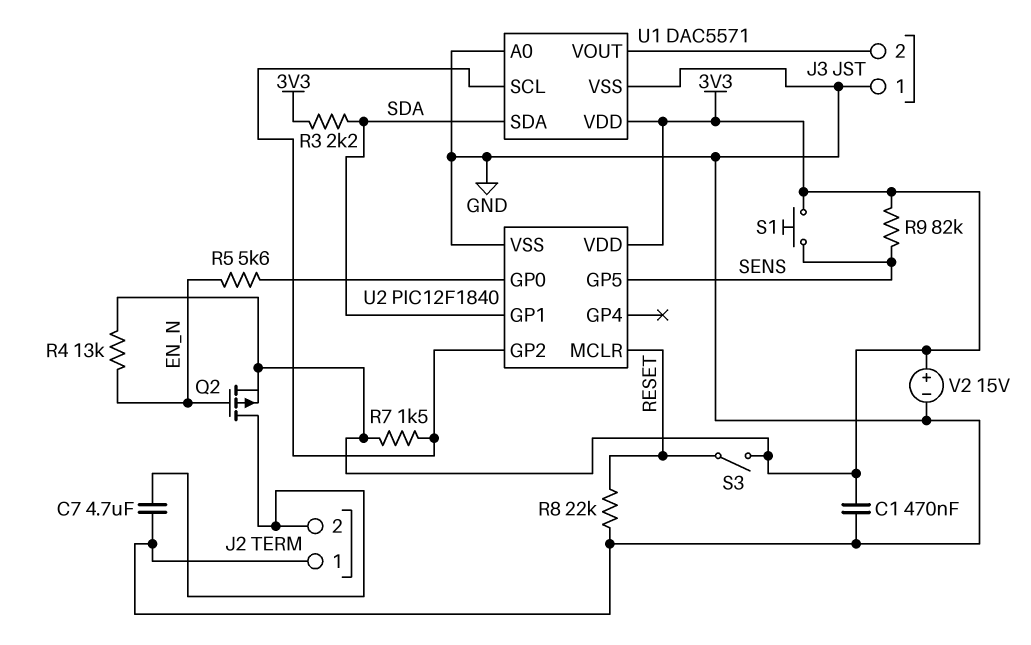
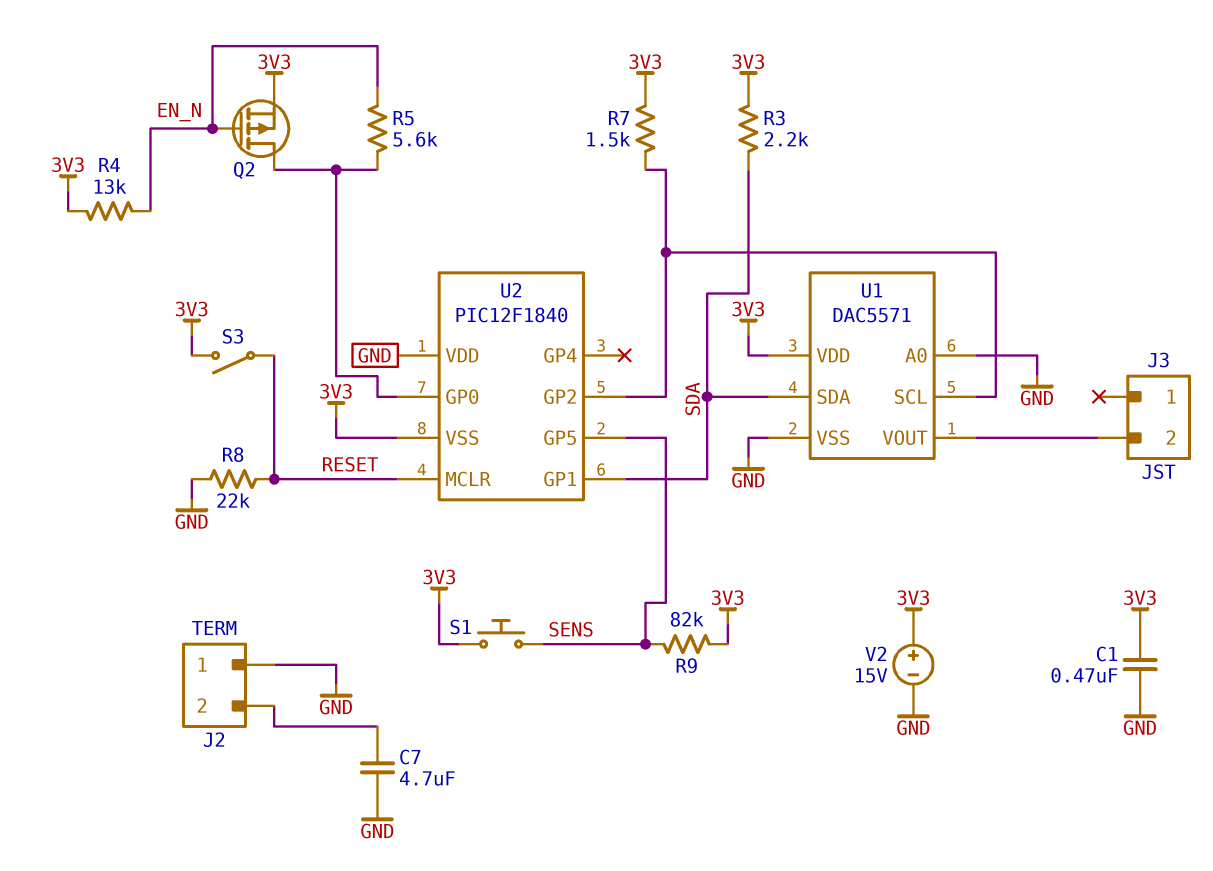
J3 pin 1: GND -> none
Q2: PMOS (G EN_N, D J2/2, S 3V3) -> PMOS (G EN_N, D U2/GP0, S 3V3)
U2 pin VDD: 3V3 -> GND
U2 pin VSS: GND -> 3V3

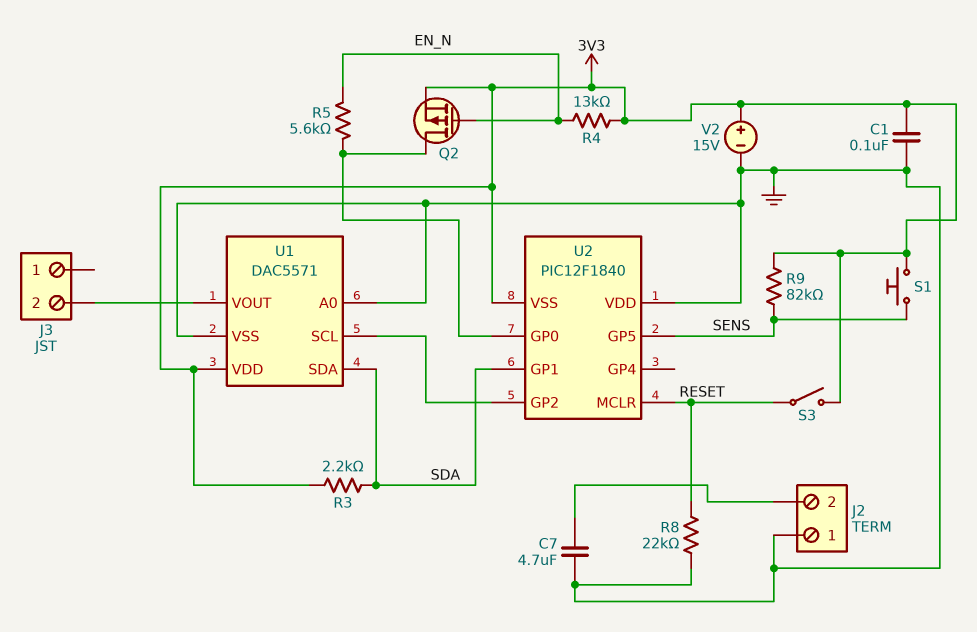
C1: 470nF (3V3, GND) -> 100nF (3V3, GND)
R7: 1.5k (3V3, U1/SCL) -> none

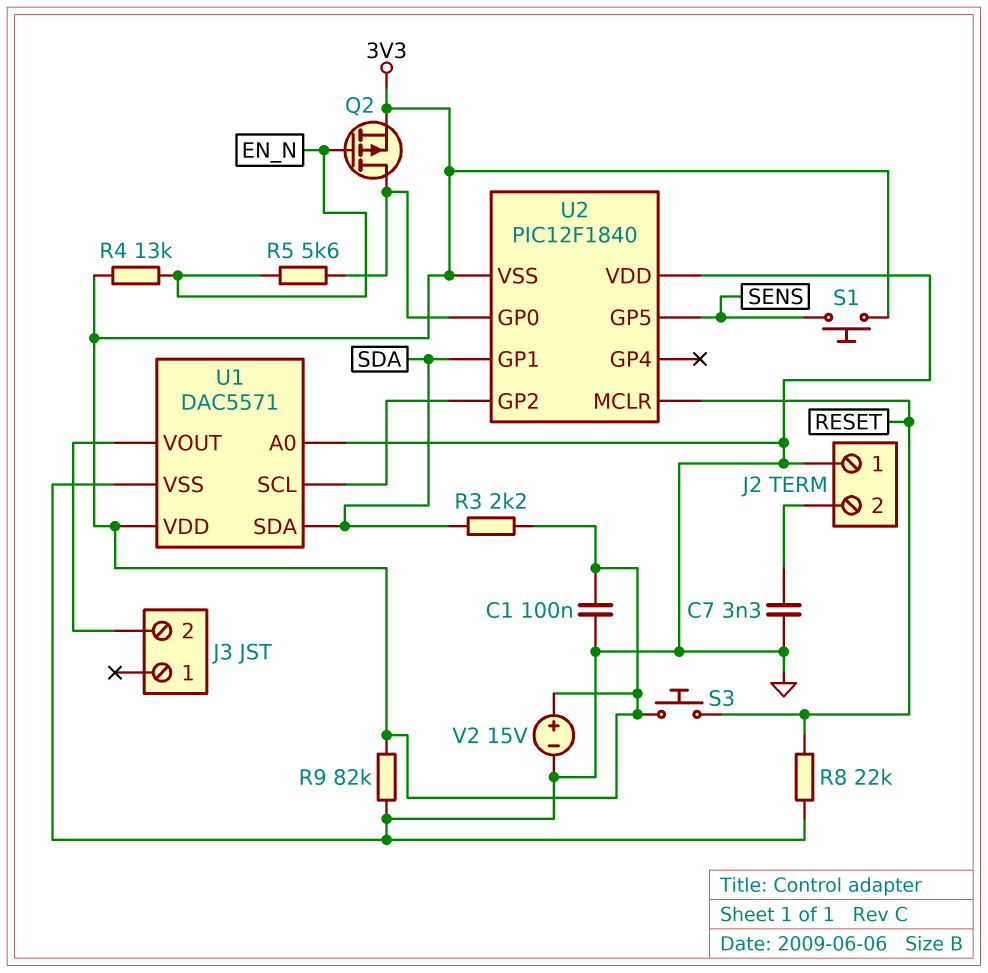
C7: 4.7uF (GND, J2/2) -> 3.3nF (GND, J2/2)
R9: 82k (3V3, SENS) -> 82k (3V3, GND)
S3: switch (3V3, RESET) -> button (3V3, RESET)

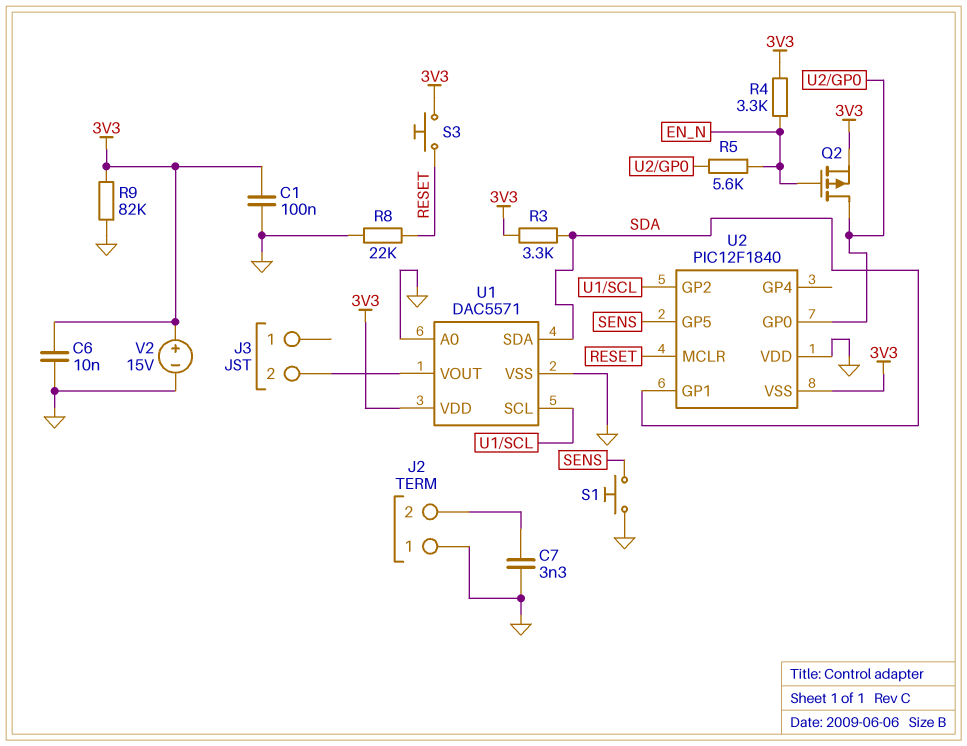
C6: none -> 10nF (3V3, GND)
R3: 2.2k (3V3, SDA) -> 3.3k (3V3, SDA)
R4: 13k (3V3, EN_N) -> 3.3k (3V3, EN_N)
S1: button (3V3, SENS) -> button (GND, SENS)

